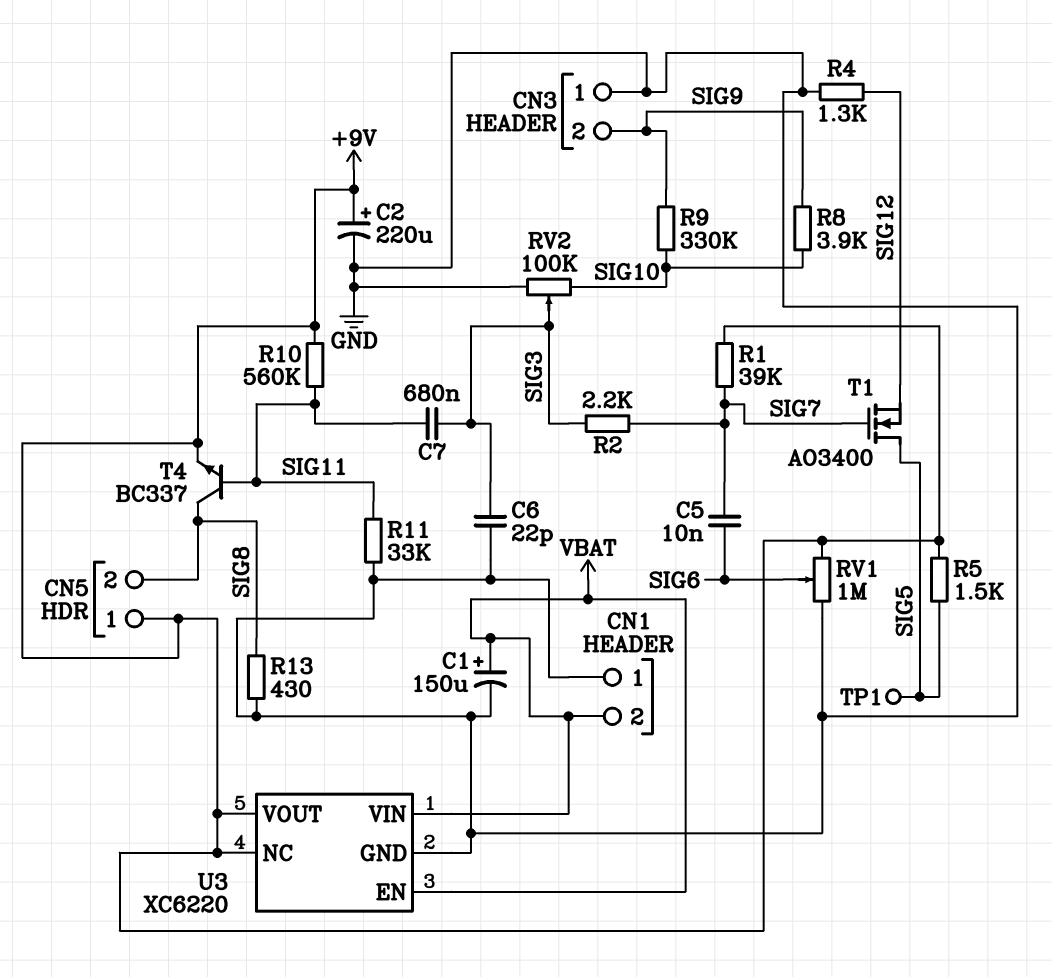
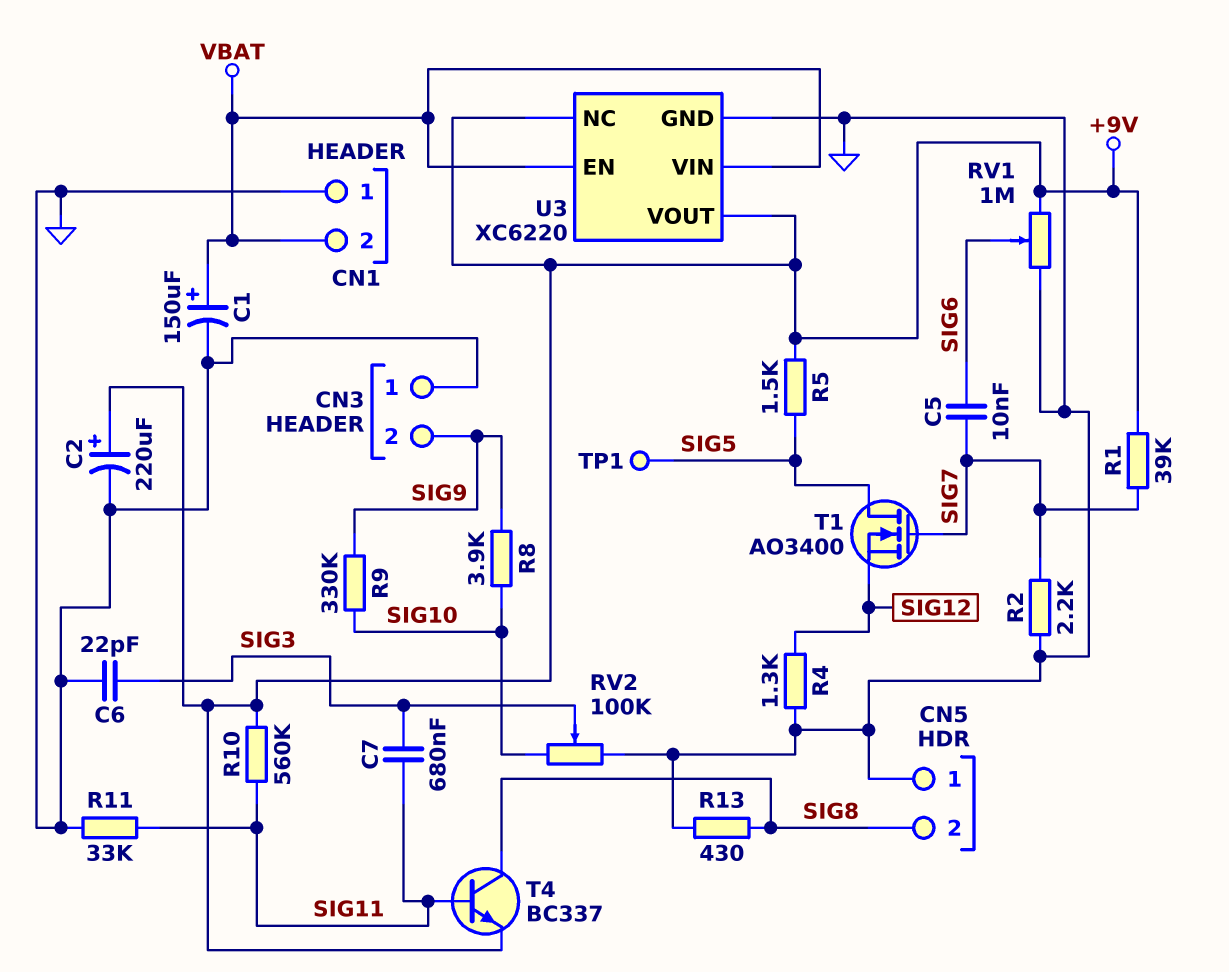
CN5 pin 1: +9V -> GND
R2: 2.2k (SIG3, SIG7) -> 2.2k (GND, SIG7)

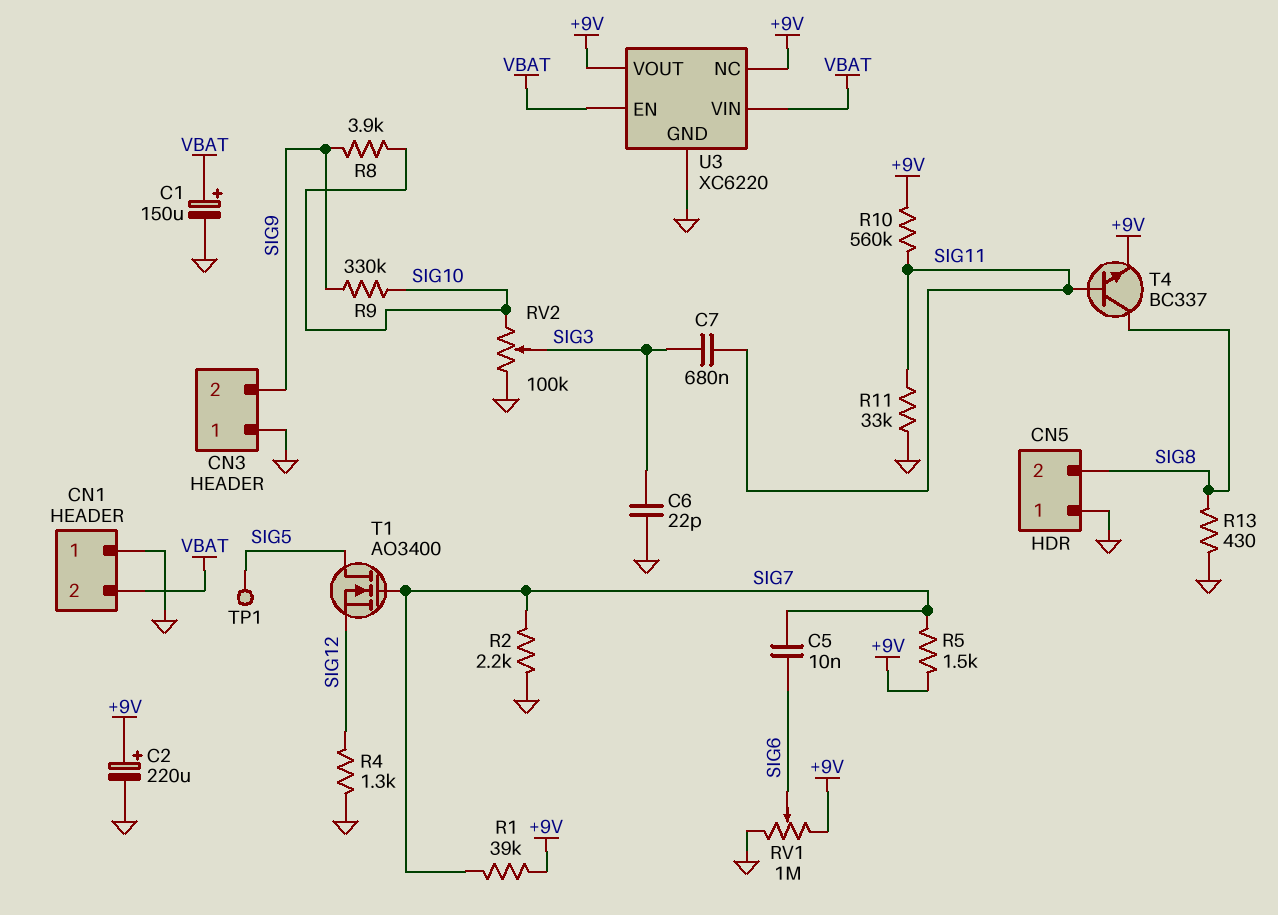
R5: 1.5k (+9V, SIG5) -> 1.5k (+9V, SIG7)

